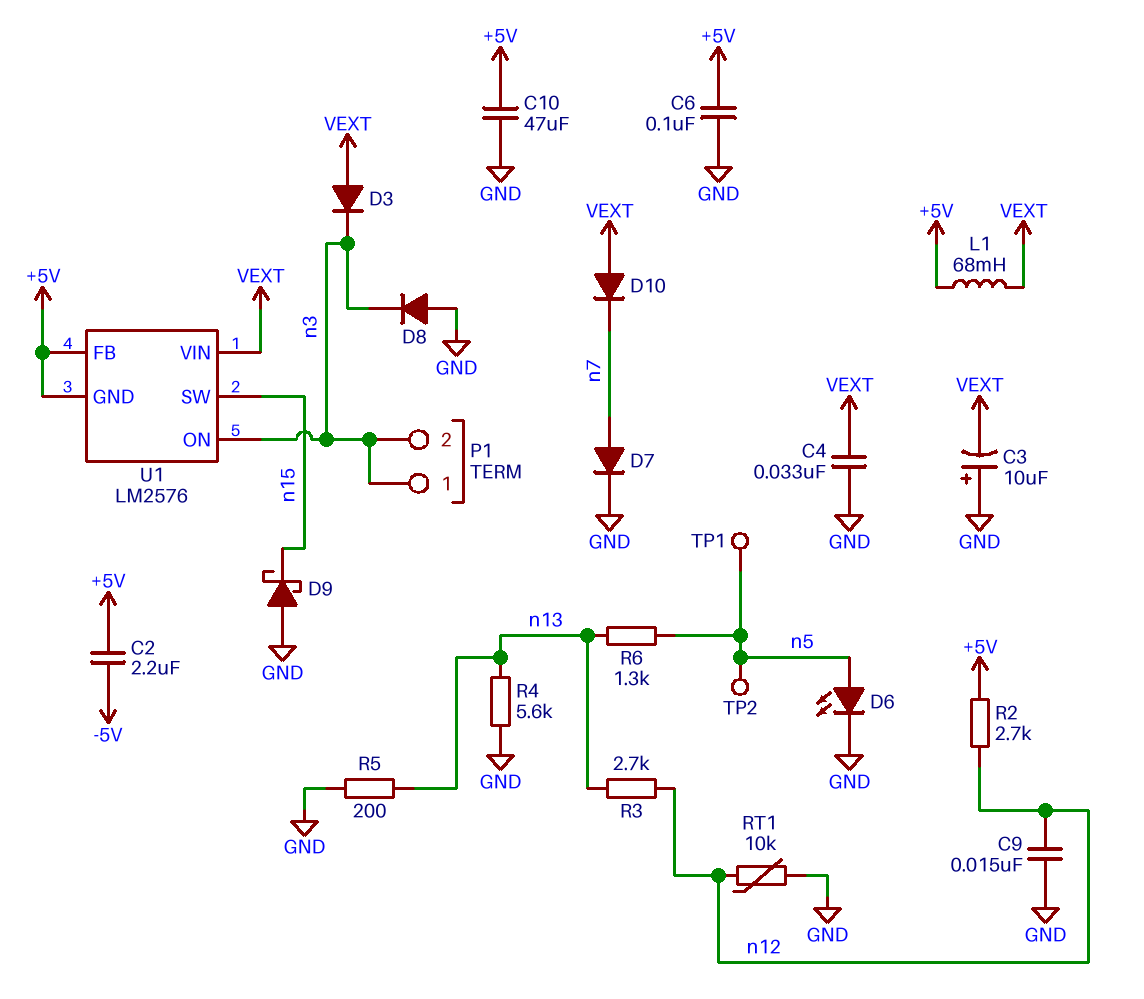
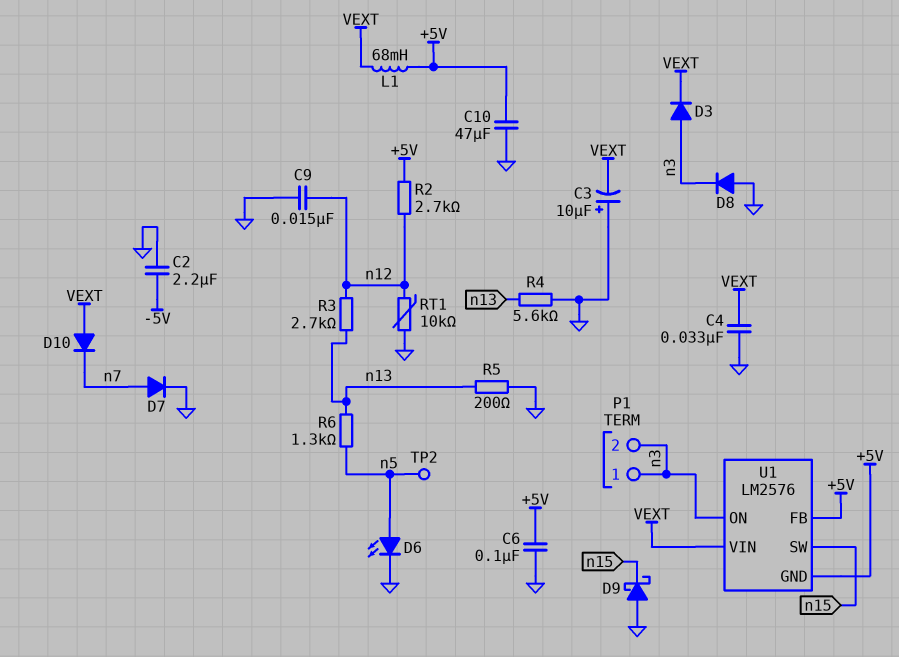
C2: 2.2uF (+5V, -5V) -> 2.2uF (-5V, GND)
D3: diode (A VEXT, K n3) -> diode (A n3, K VEXT)
TP1: test point (n5) -> none

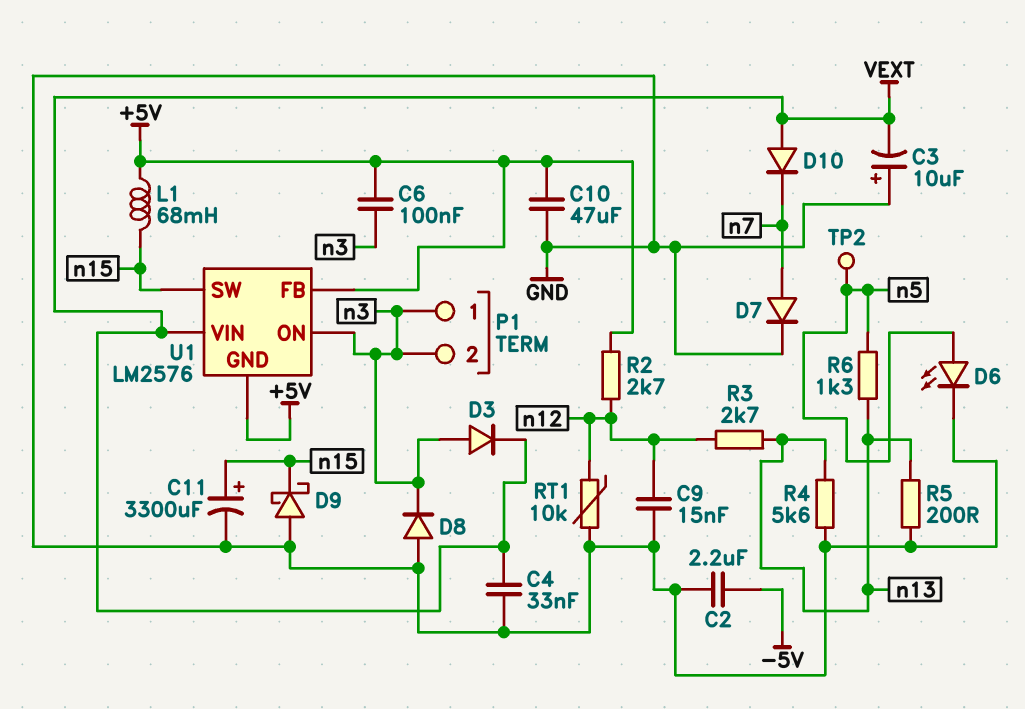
C6: 100nF (+5V, GND) -> 100nF (+5V, n3)
C11: none -> 3300uF (plus n15, minus GND)
L1: 68mH (+5V, VEXT) -> 68mH (+5V, n15)

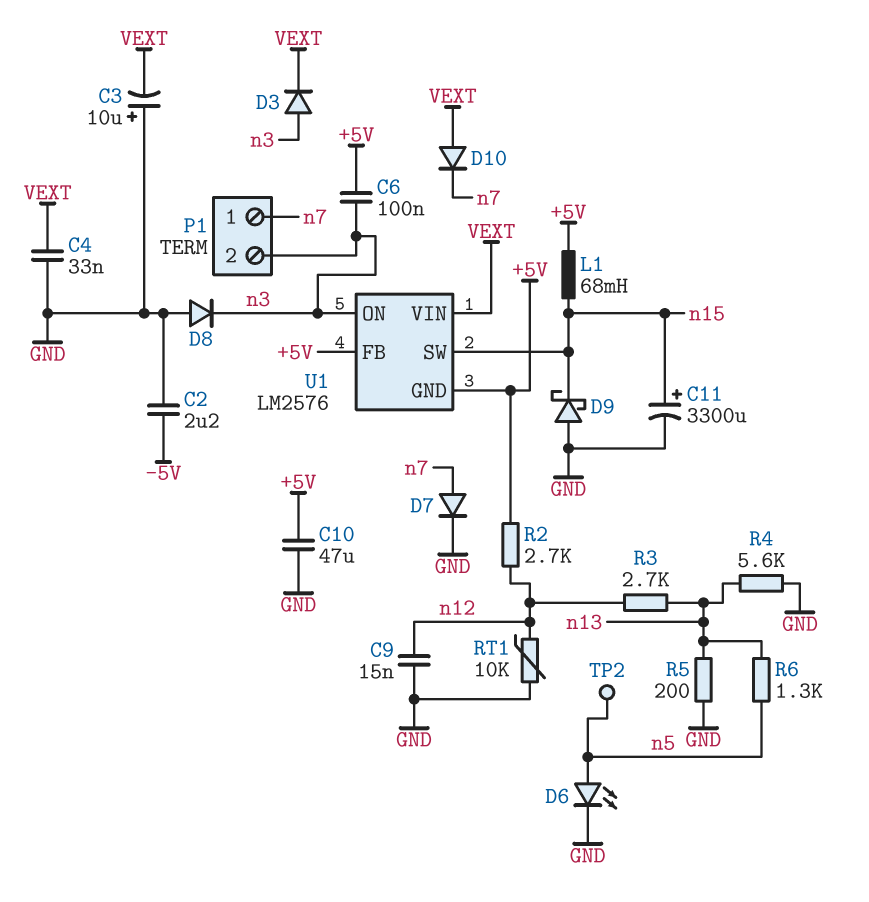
P1 pin 1: n3 -> n7

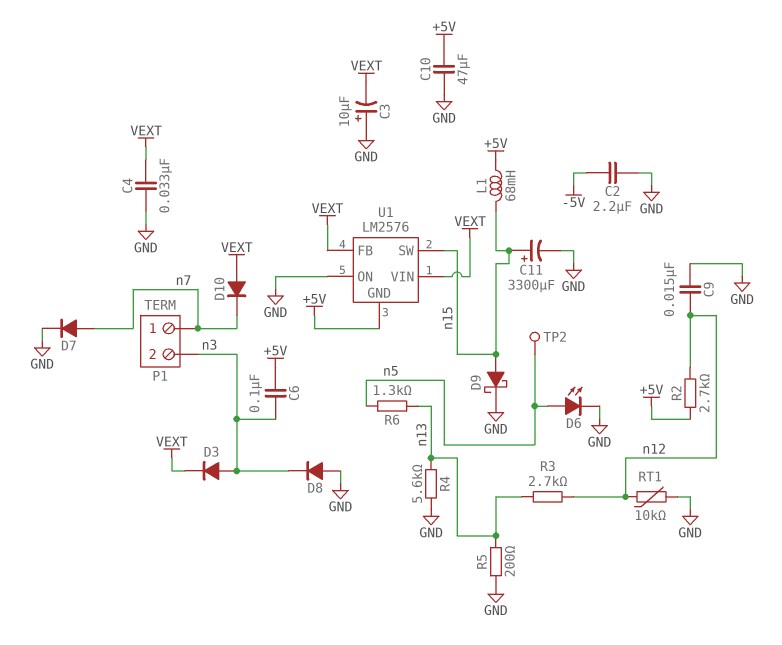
D9: schottky (A GND, K n15) -> schottky (A n15, K GND)
U1 pin FB: +5V -> VEXT
U1 pin ON: n3 -> GND

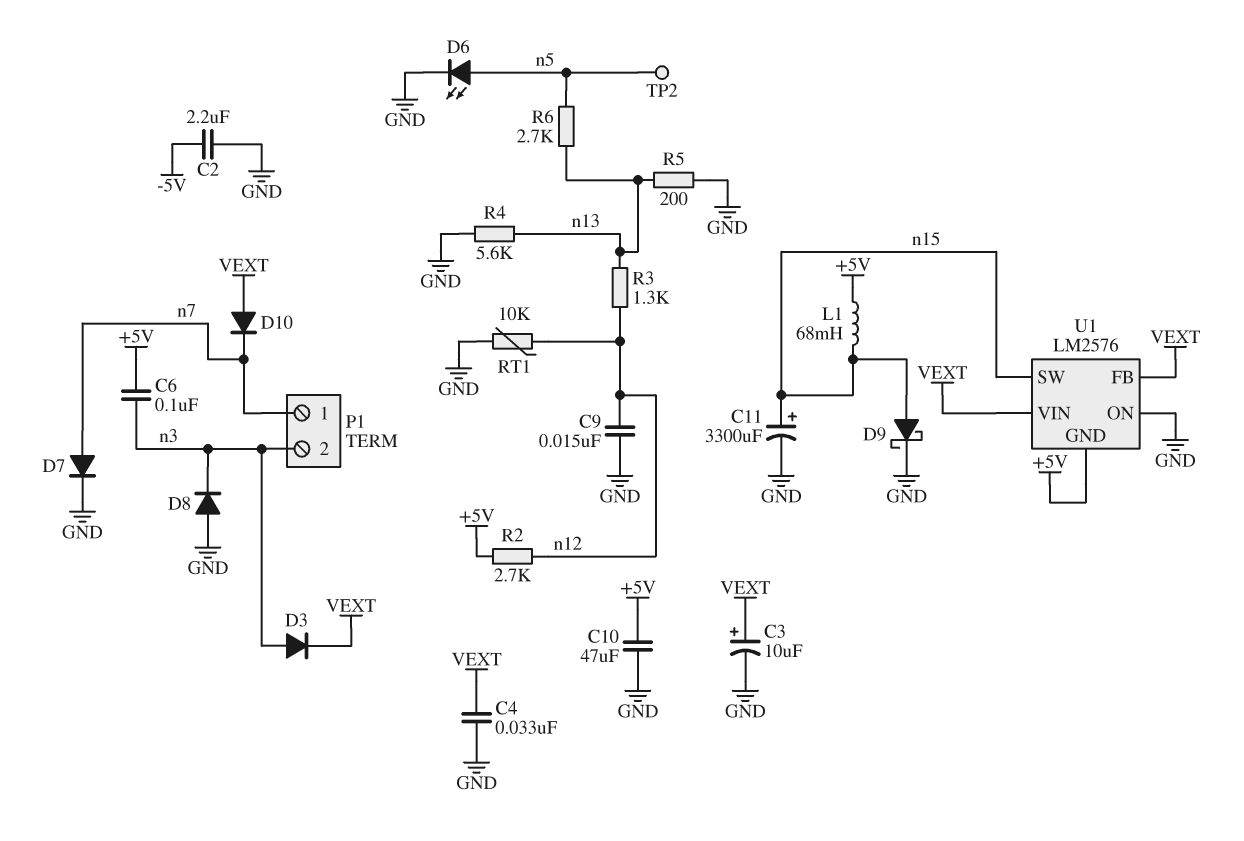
C3: 10uF (plus GND, minus VEXT) -> 10uF (plus VEXT, minus GND)
R3: 2.7k (n12, n13) -> 1.3k (n12, n13)
R6: 1.3k (n5, n13) -> 2.7k (n5, n13)

